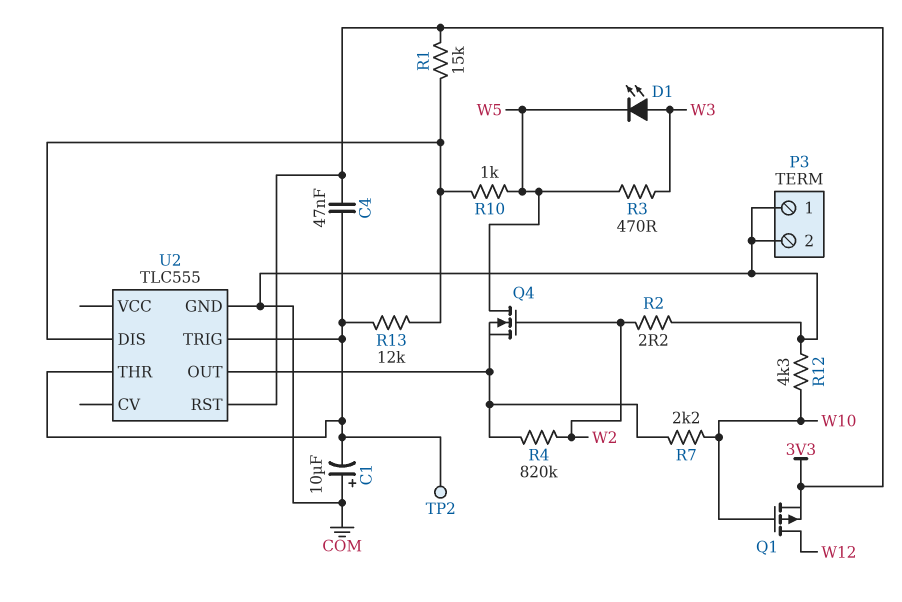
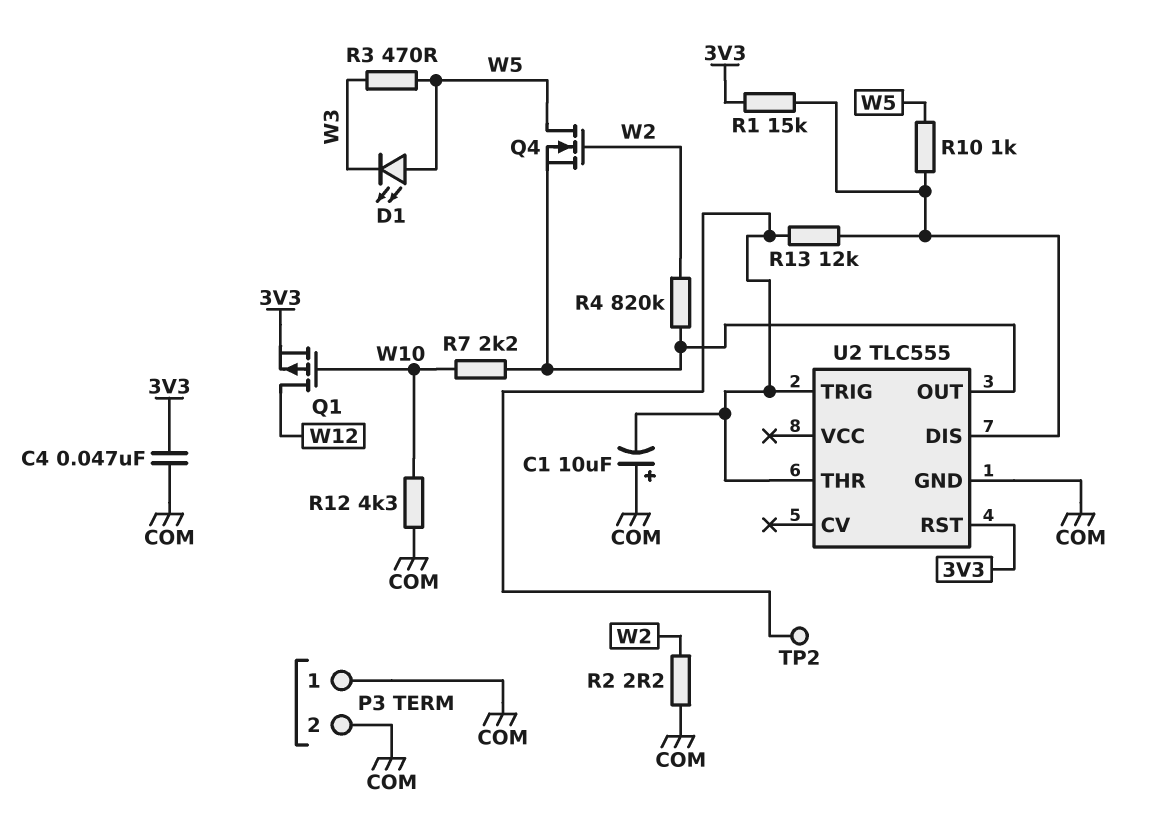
C4: 47nF (3V3, U2/THR) -> 47nF (3V3, COM)
D1: LED (A W3, K W5) -> LED (A W5, K W3)

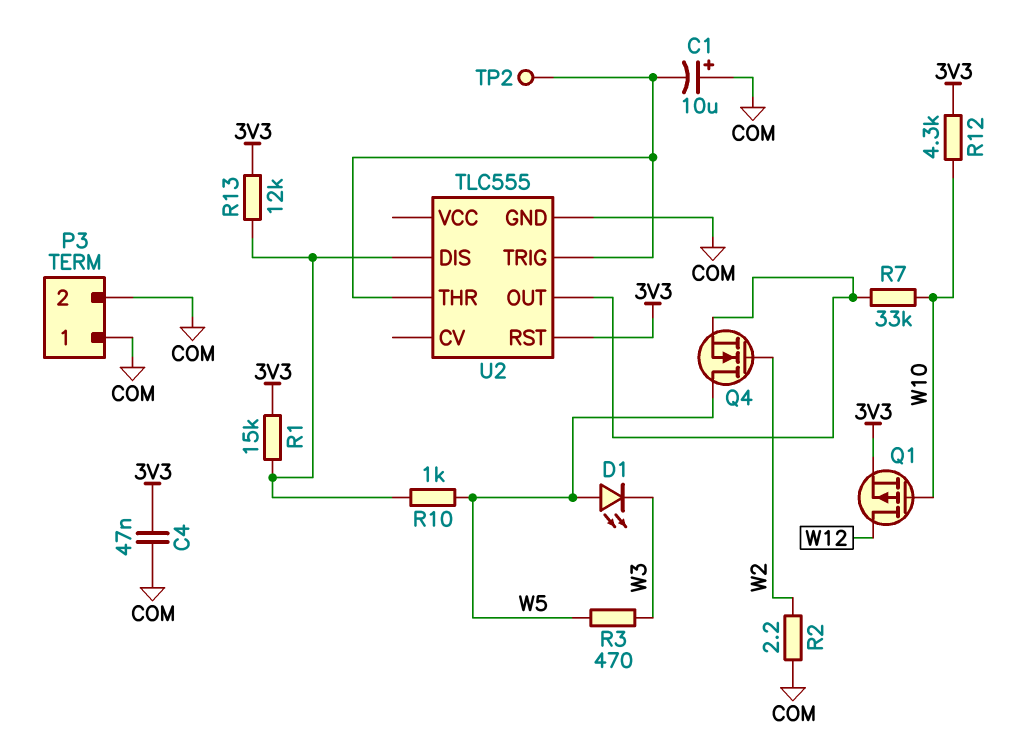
R4: 820k (U2/OUT, W2) -> none
R7: 2.2k (U2/OUT, W10) -> 33k (U2/OUT, W10)
R12: 4.3k (COM, W10) -> 4.3k (3V3, W10)
R13: 12k (U2/DIS, U2/THR) -> 12k (3V3, U2/DIS)

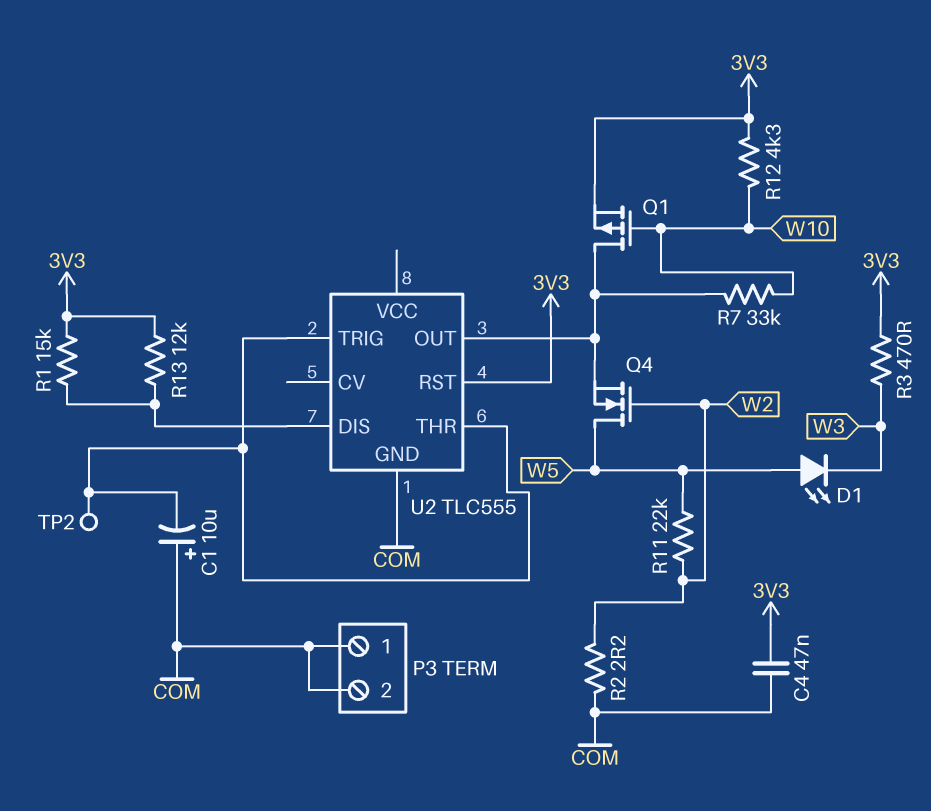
Q1: PMOS (G W10, D W12, S 3V3) -> PMOS (G W10, D U2/OUT, S 3V3)
R3: 470 (W3, W5) -> 470 (3V3, W3)
R10: 1k (U2/DIS, W5) -> none
R11: none -> 22k (W2, W5)

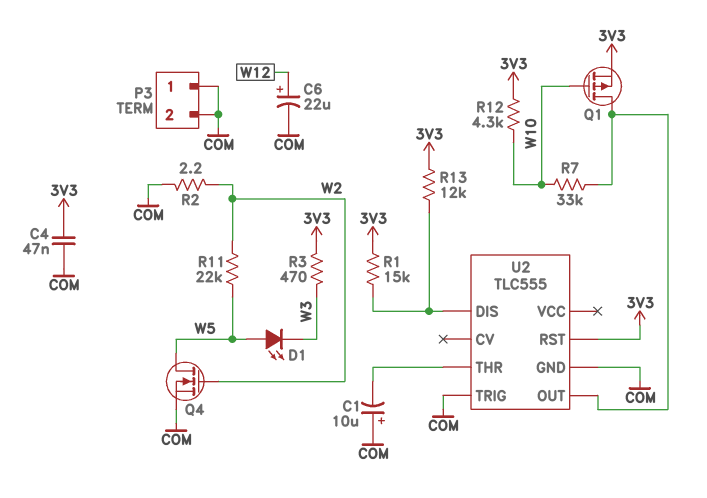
C6: none -> 22uF (plus W12, minus COM)
Q4: NMOS (G W2, D W5, S U2/OUT) -> NMOS (G W2, D W5, S COM)
TP2: test point (U2/THR) -> none
U2 pin TRIG: U2/THR -> COM

